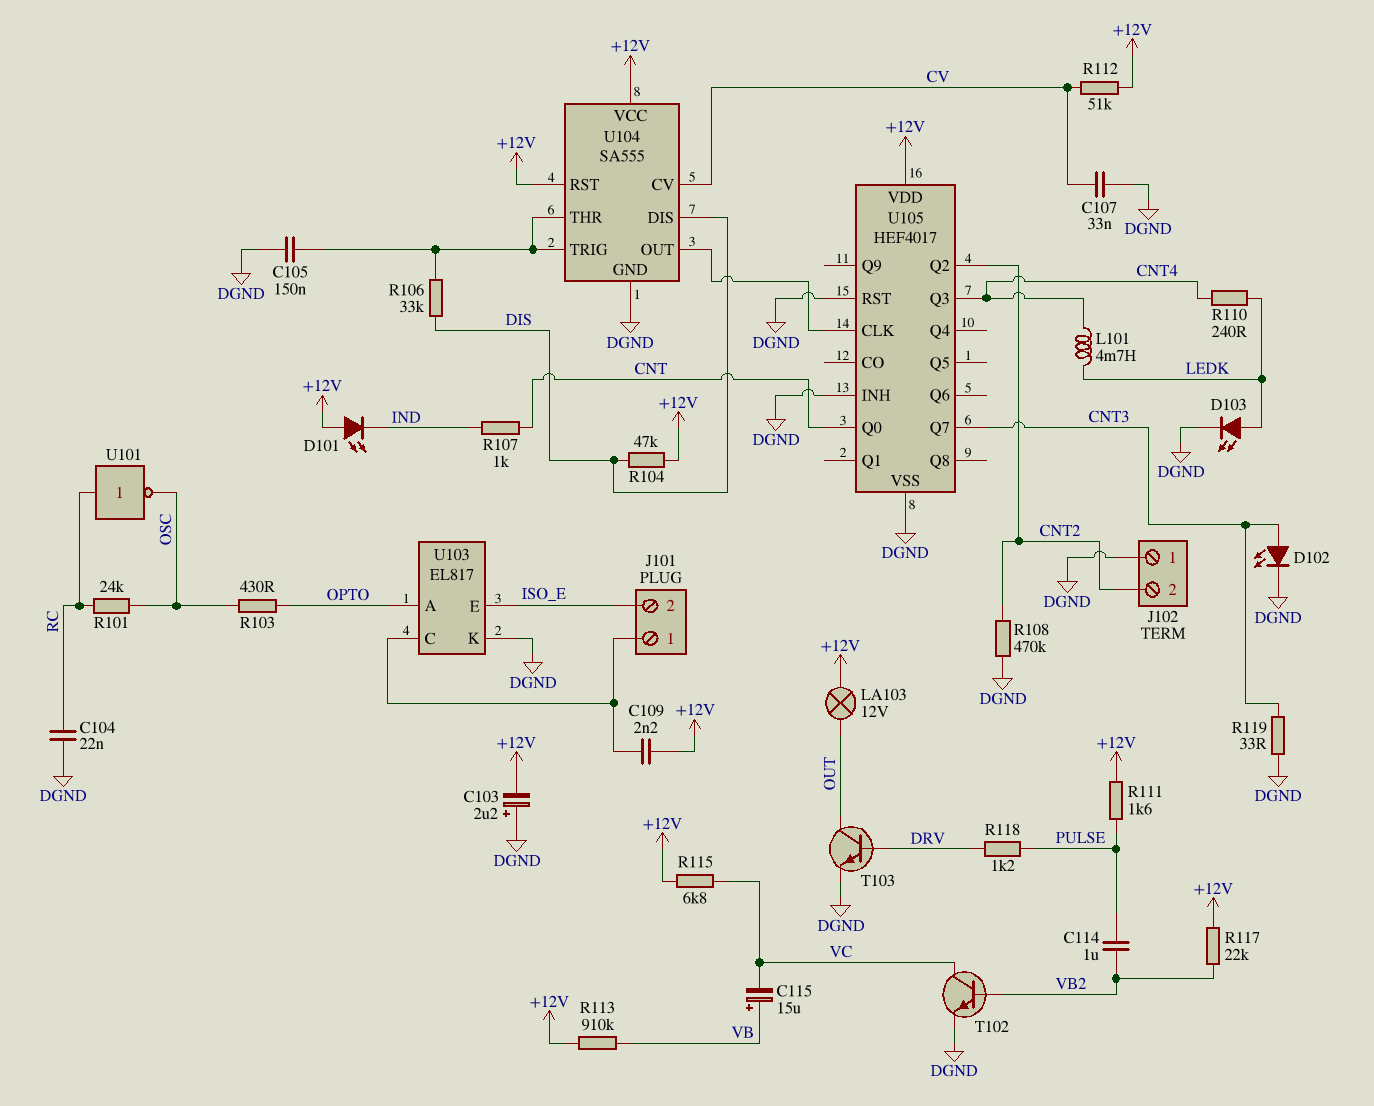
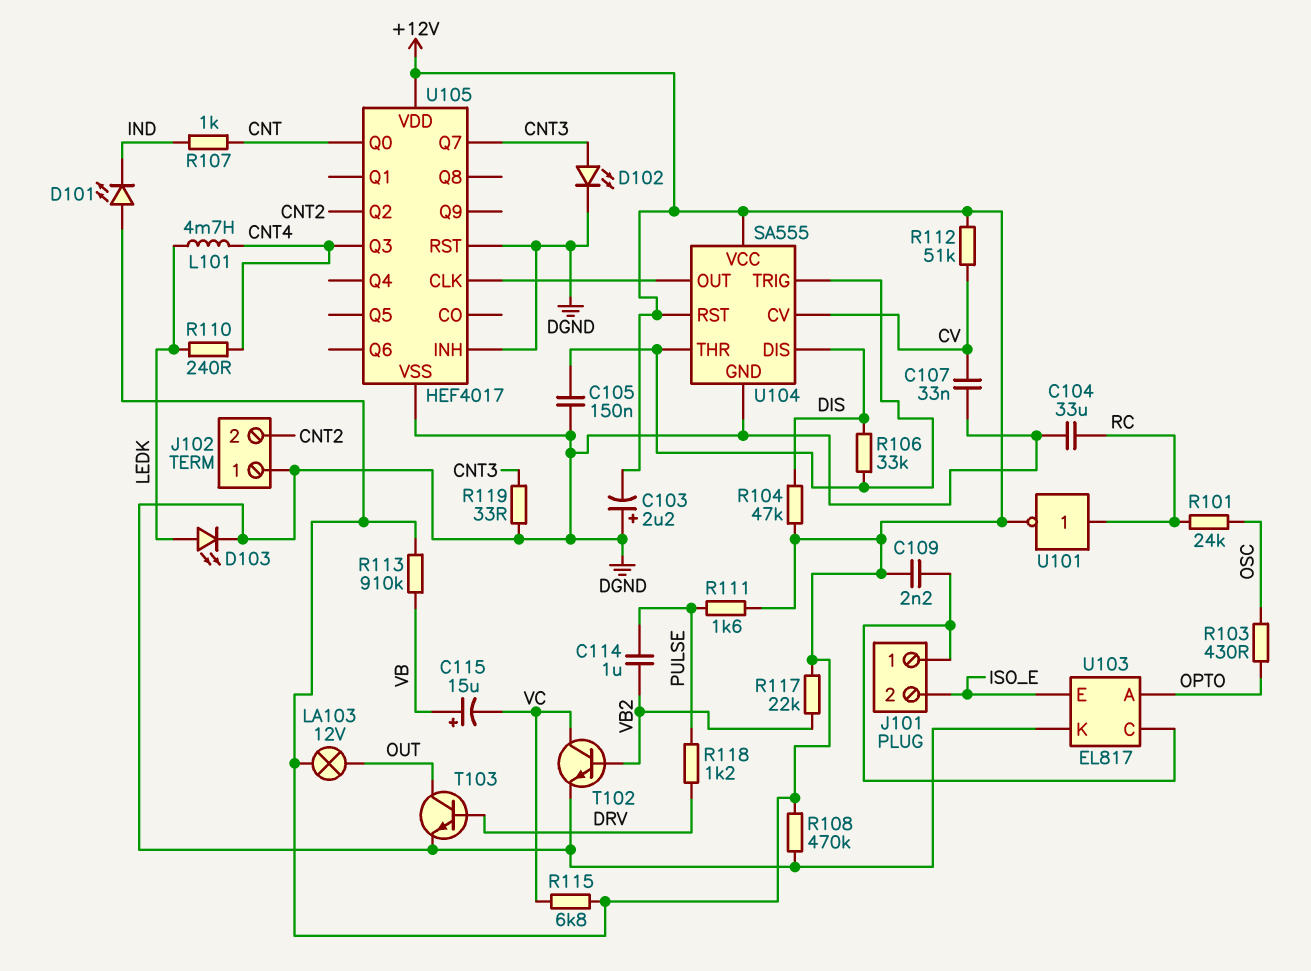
C104: 22nF (DGND, RC) -> 33uF (DGND, RC)
R108: 470k (CNT2, DGND) -> 470k (+12V, DGND)
U101: NOT (in RC, out OSC) -> NOT (in RC, out +12V)

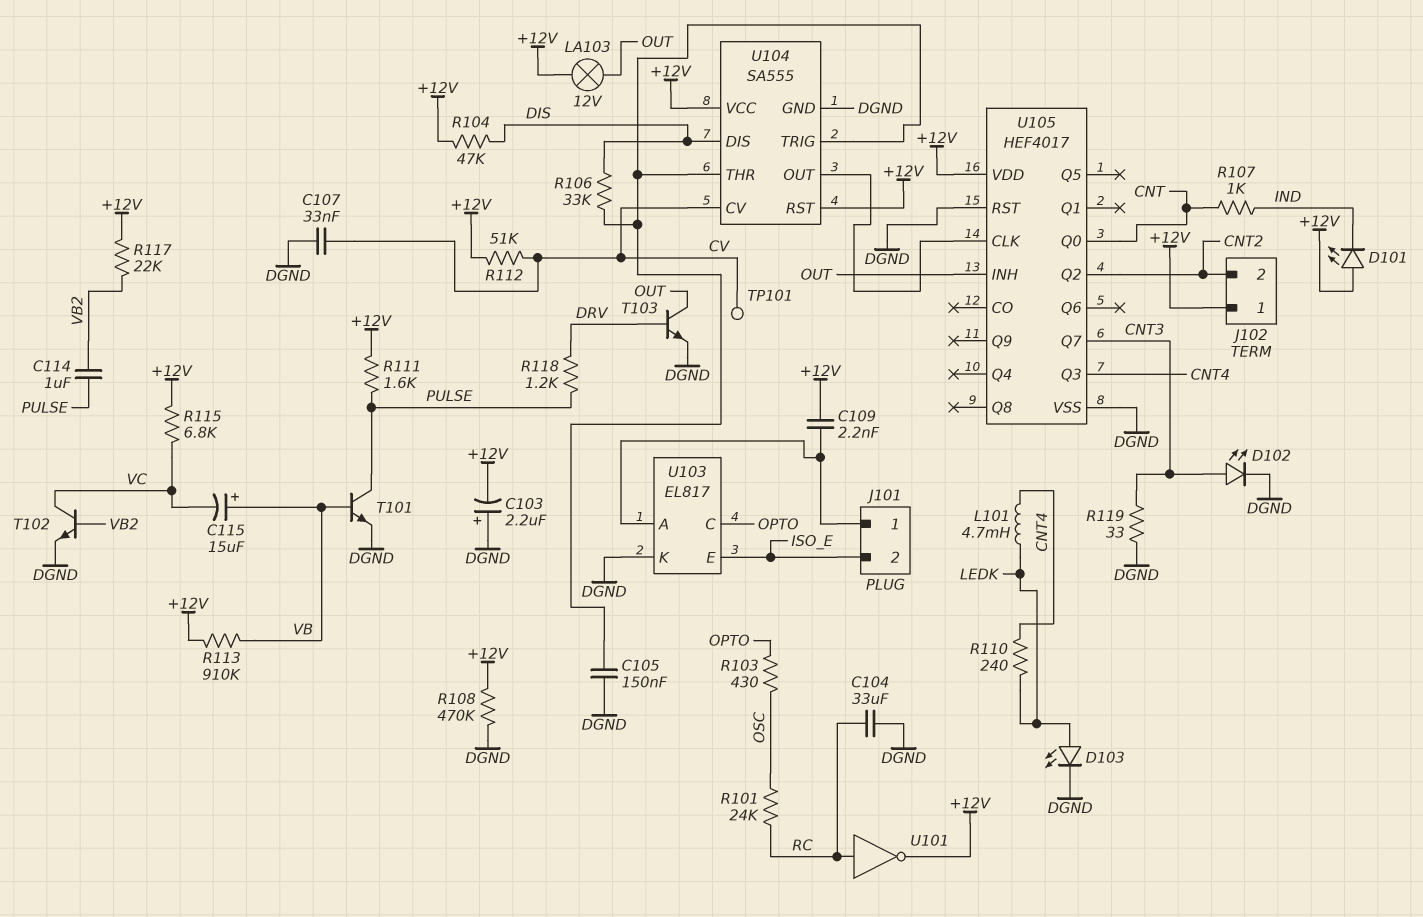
J102 pin 1: DGND -> +12V
T101: none -> NPN (B VB, C PULSE, E DGND)
TP101: none -> test point (CV)
U103 pin A: OPTO -> J101/1
U103 pin C: J101/1 -> OPTO
U105 pin INH: DGND -> OUT

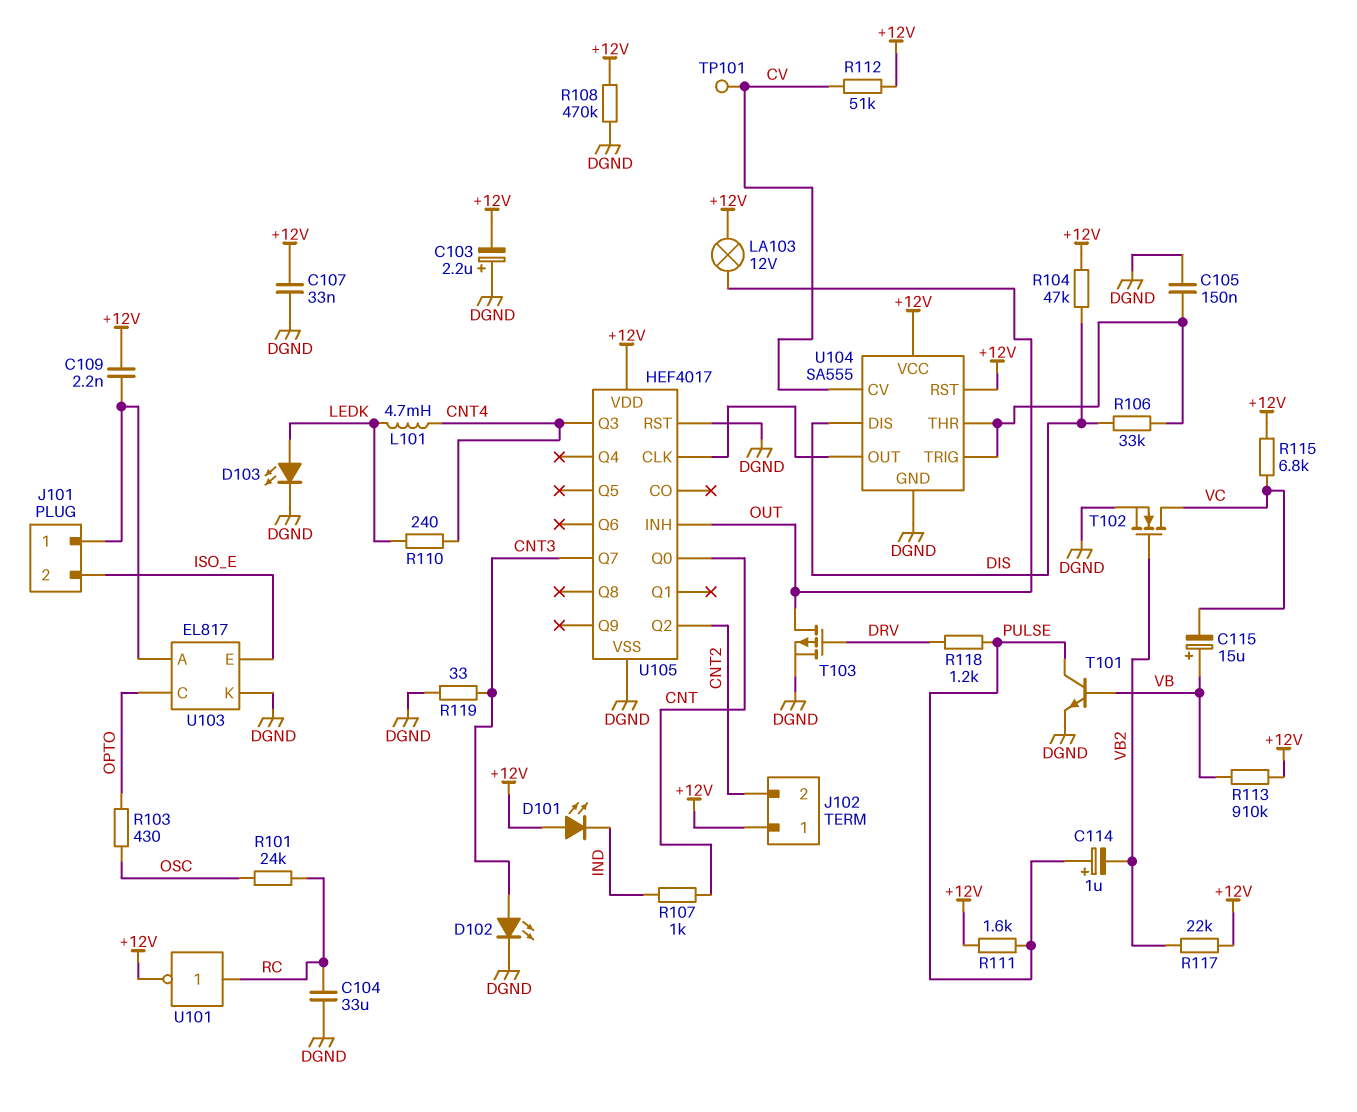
C107: 33nF (CV, DGND) -> 33nF (+12V, DGND)
C114: 1uF (PULSE, VB2) -> 1uF (plus PULSE, minus VB2)
T102: NPN (B VB2, C VC, E DGND) -> NMOS (G VB2, D VC, S DGND)
T103: NPN (B DRV, C OUT, E DGND) -> PMOS (G DRV, D OUT, S DGND)

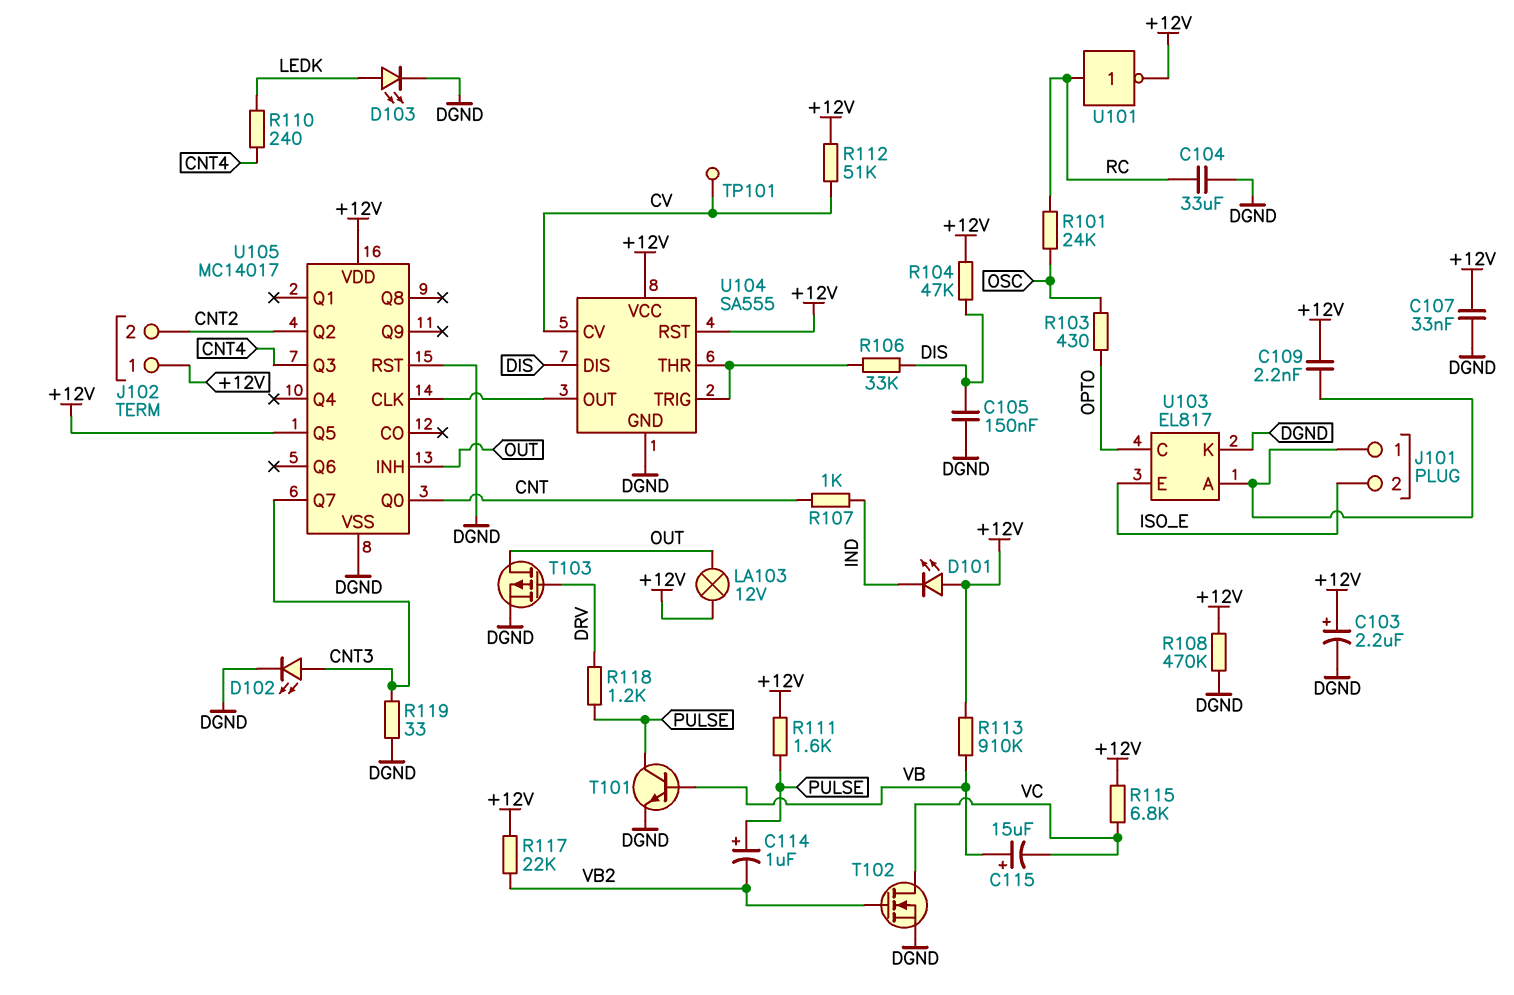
C103: 2.2uF (plus DGND, minus +12V) -> 2.2uF (plus +12V, minus DGND)
C105: 150nF (DGND, U104/THR) -> 150nF (DGND, DIS)
L101: 4.7mH (CNT4, LEDK) -> none
U105: HEF4017 -> MC14017
U105 pin Q5: none -> +12V

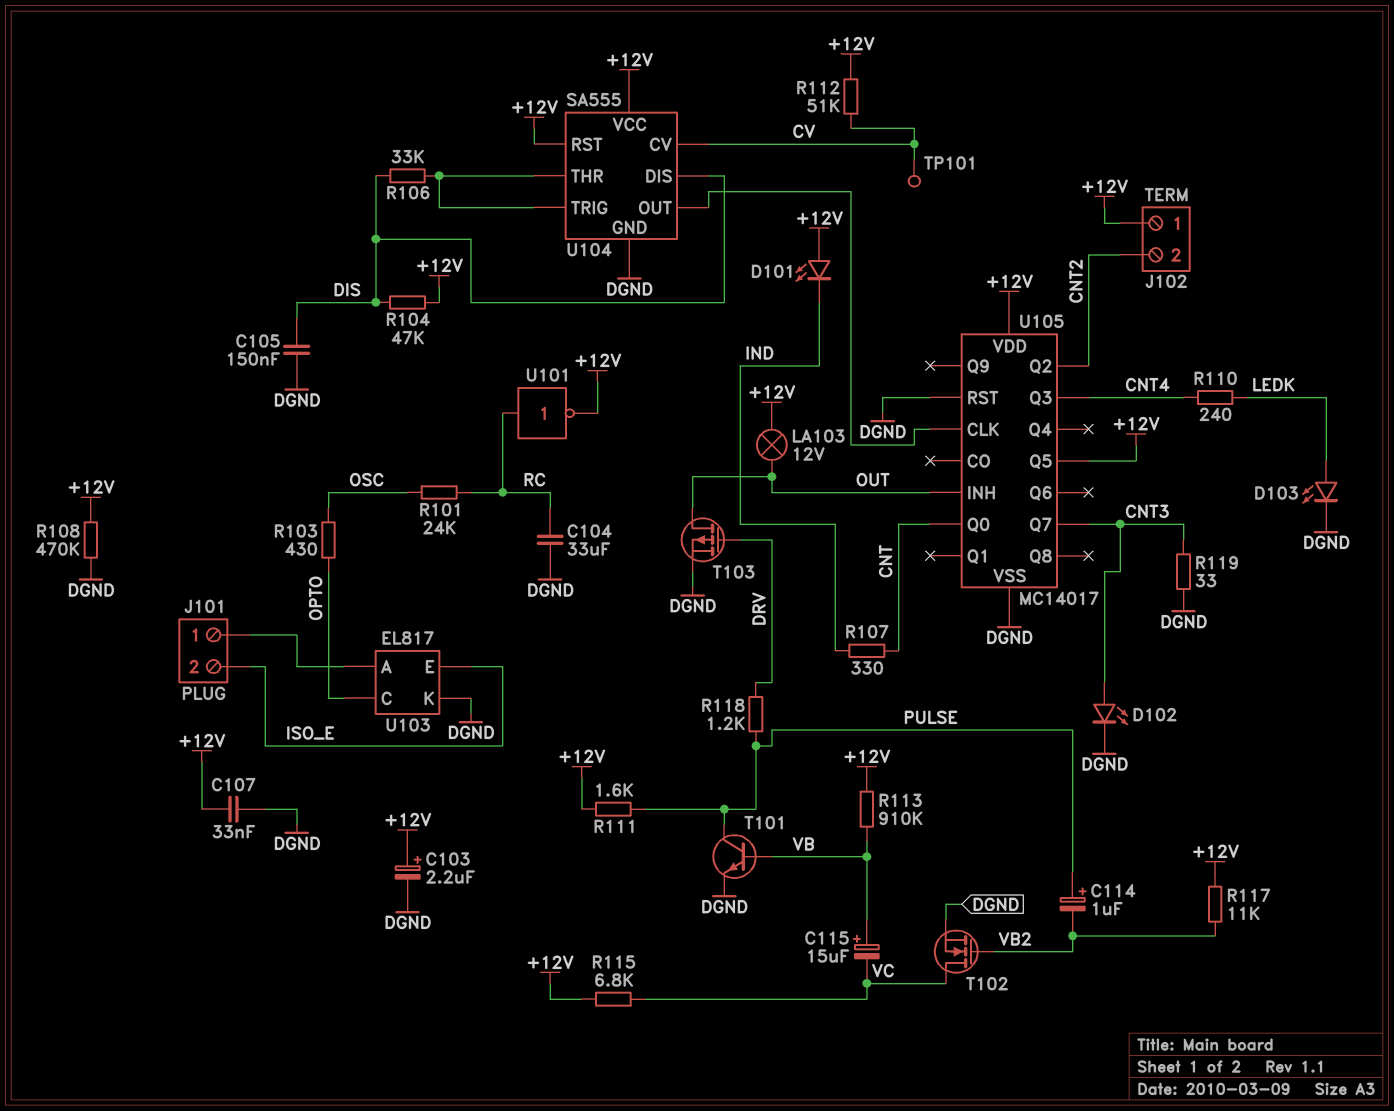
C109: 2.2nF (+12V, J101/1) -> none
R107: 1k (CNT, IND) -> 330 (CNT, IND)
R117: 22k (+12V, VB2) -> 11k (+12V, VB2)

